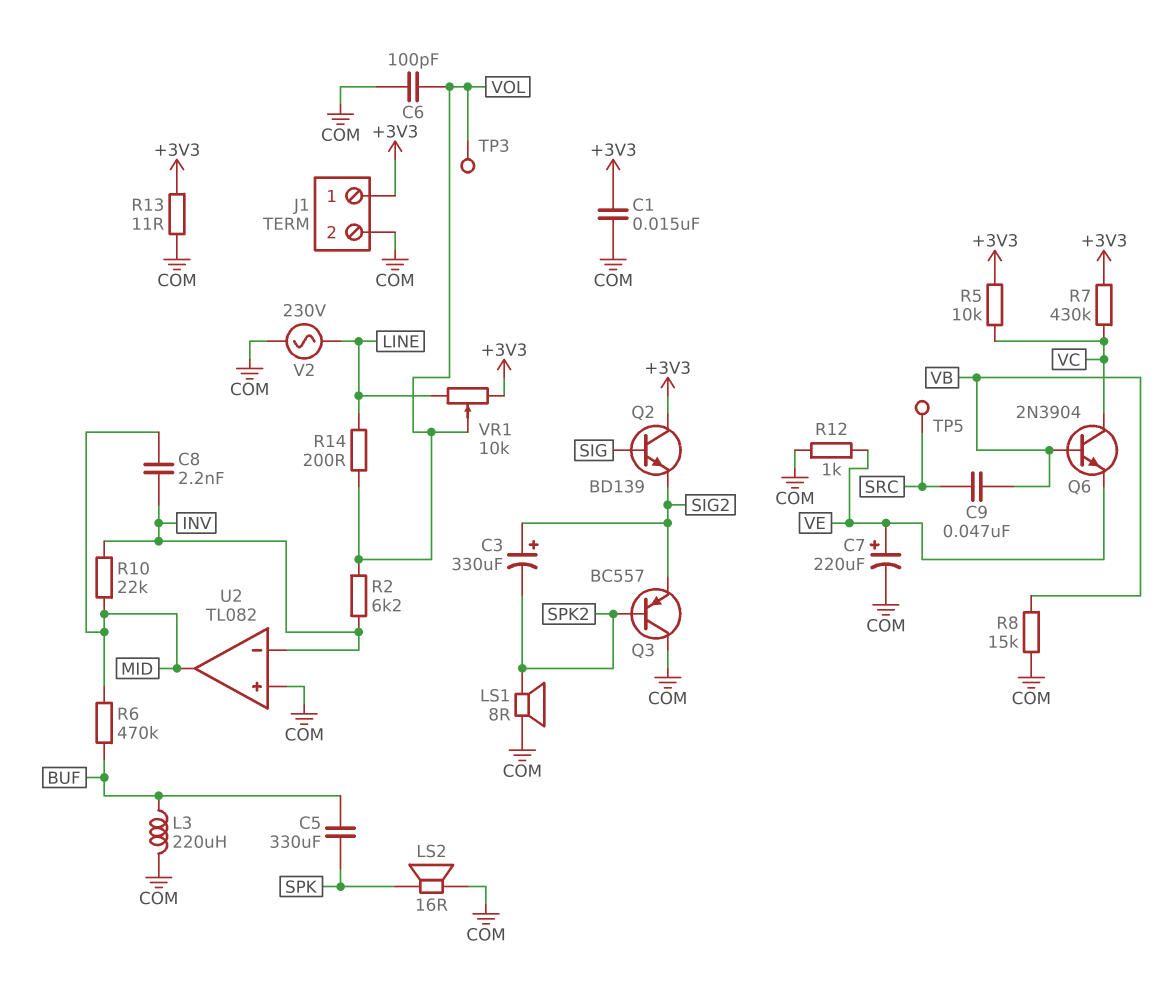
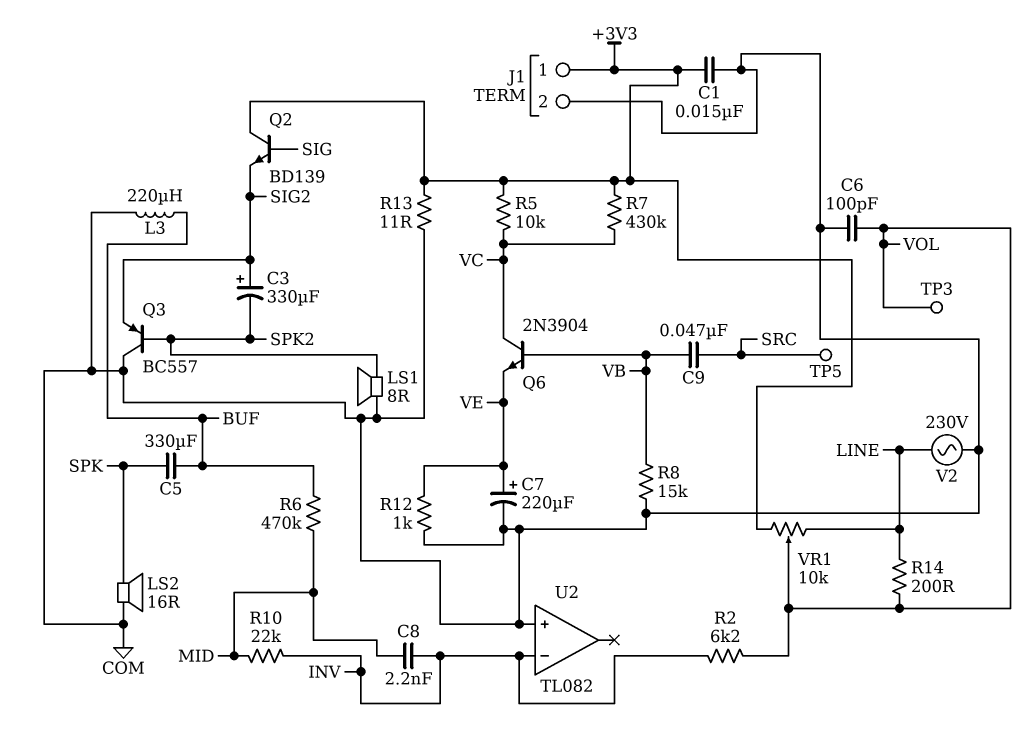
U2 pin out: MID -> none

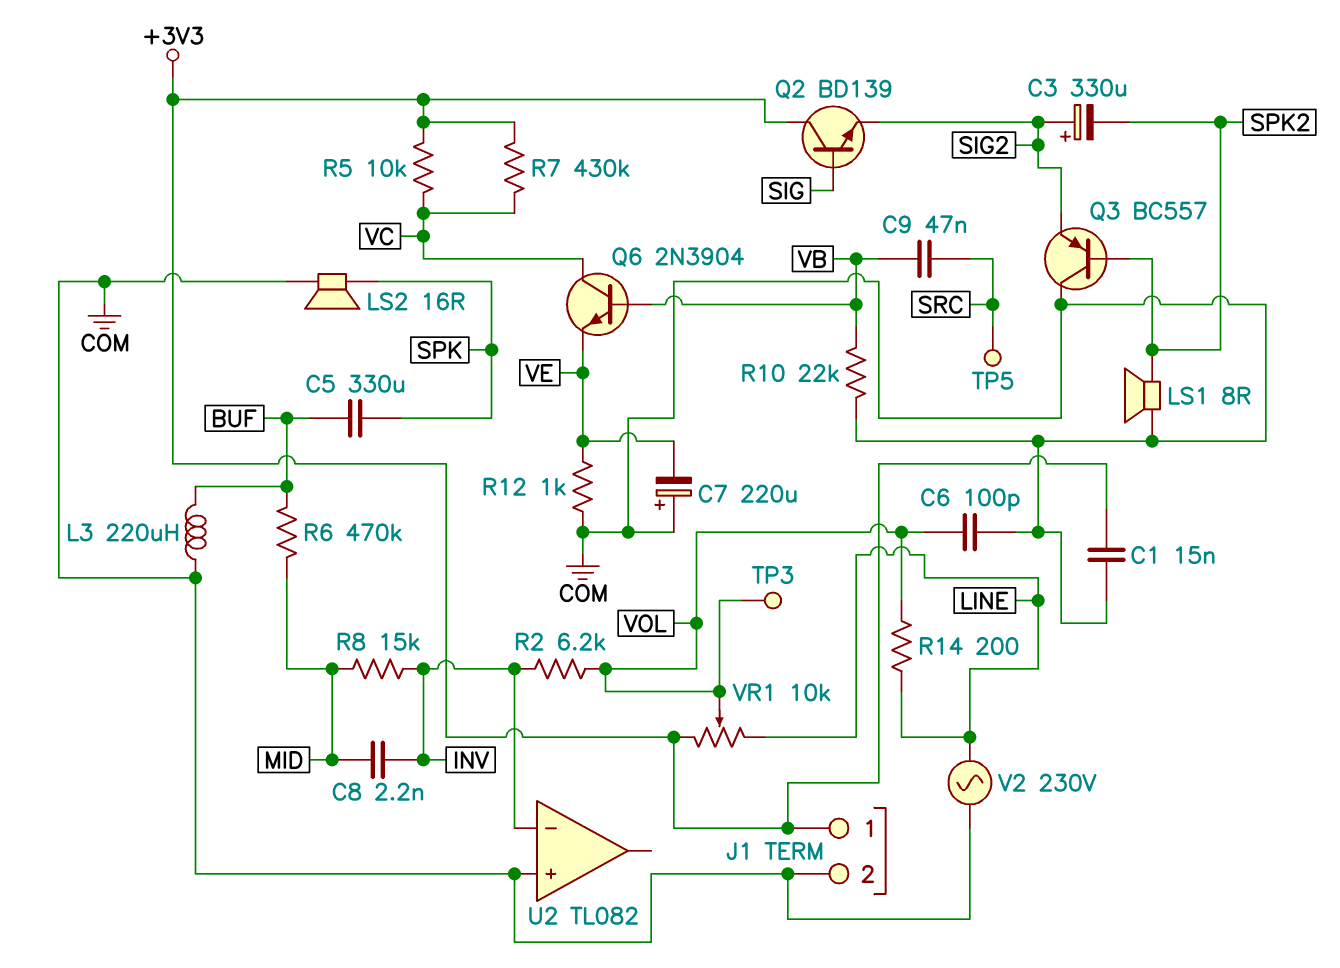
C7: 220uF (plus VE, minus COM) -> 220uF (plus COM, minus VE)
R8: 15k (COM, VB) -> 15k (INV, MID)
R10: 22k (INV, MID) -> 22k (COM, VB)
R13: 11 (+3V3, COM) -> none

